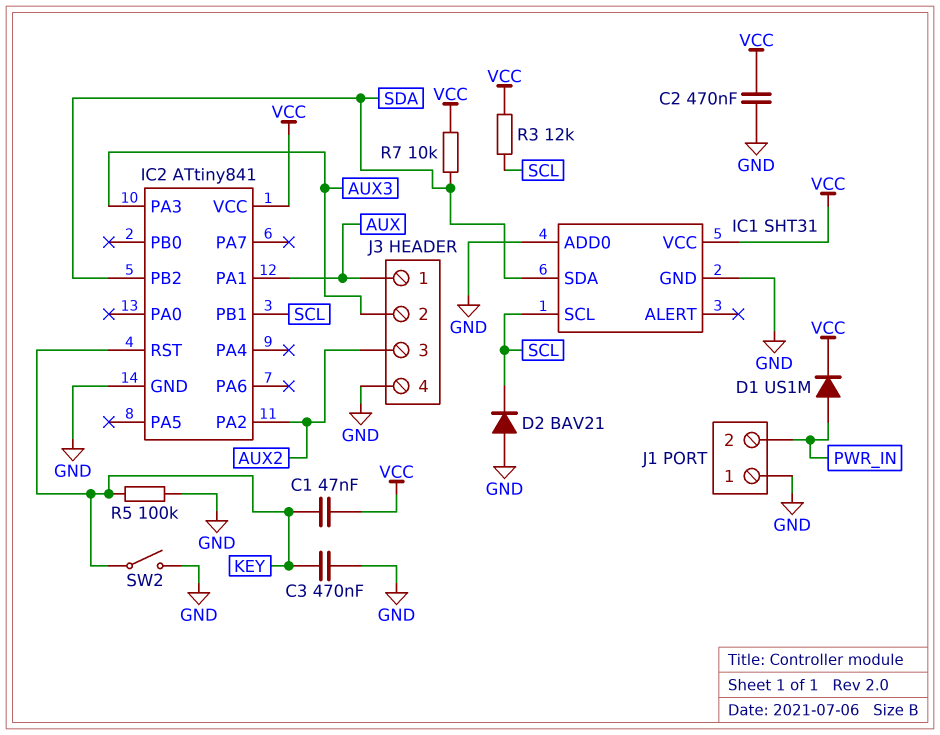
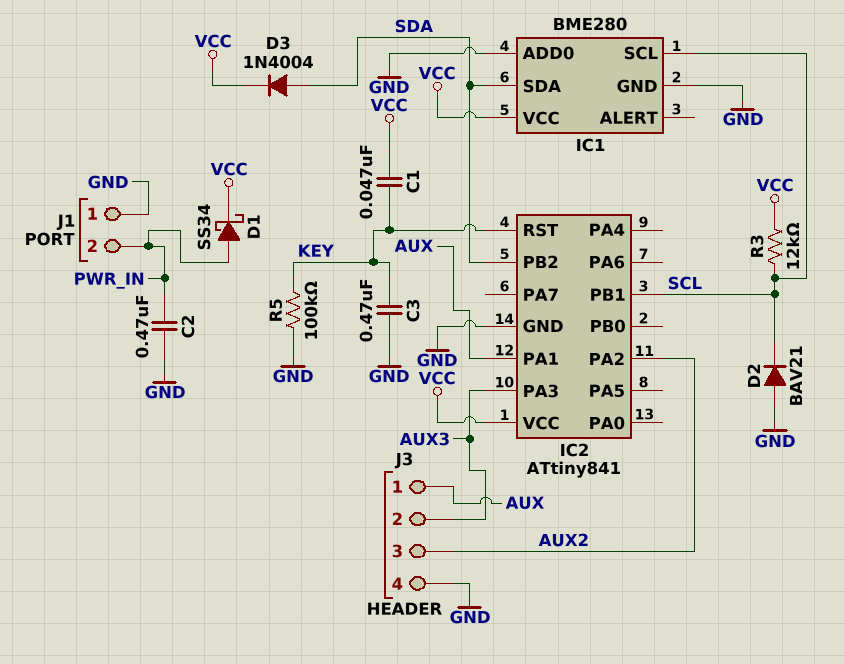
C2: 470nF (GND, VCC) -> 470nF (GND, PWR_IN)
D1: diode US1M (A PWR_IN, K VCC) -> schottky SS34 (A PWR_IN, K VCC)
D3: none -> diode 1N4004 (A SDA, K VCC)
IC1: SHT31 -> BME280
R7: 10k (SDA, VCC) -> none
SW2: switch (GND, KEY) -> none

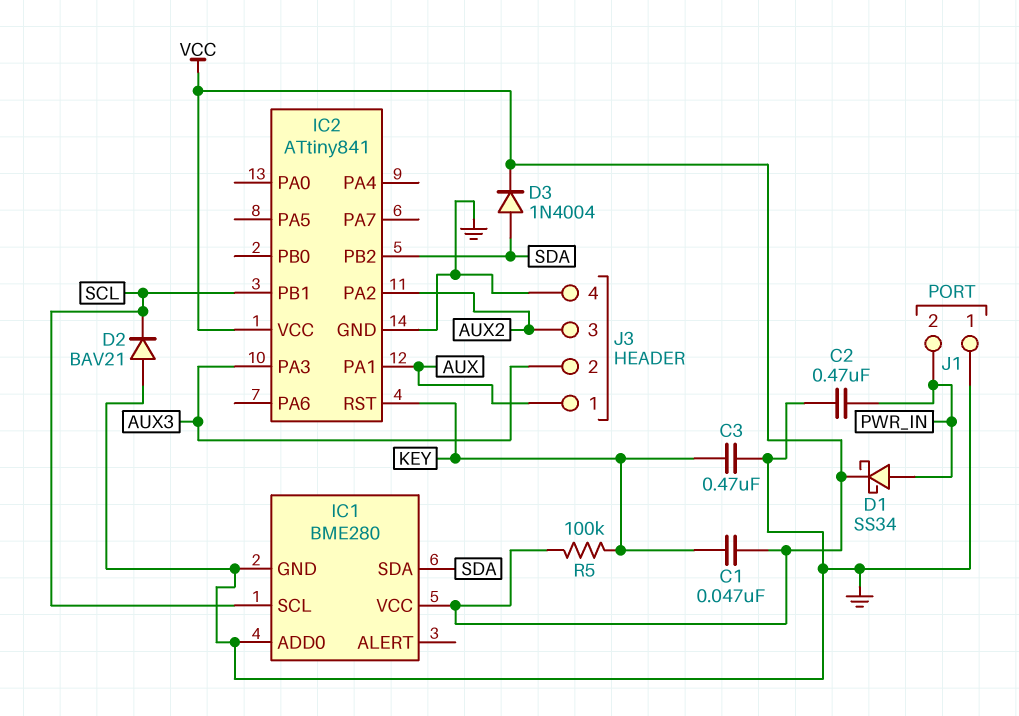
R3: 12k (SCL, VCC) -> none
R5: 100k (GND, KEY) -> 100k (KEY, VCC)

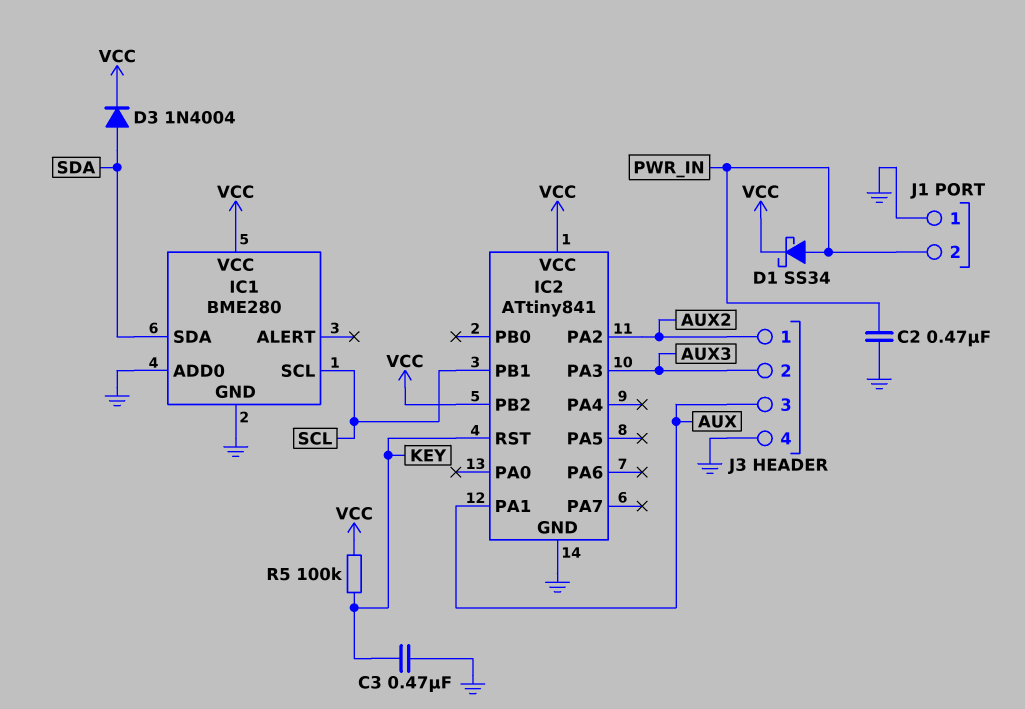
C1: 47nF (KEY, VCC) -> none
D2: diode BAV21 (A GND, K SCL) -> none
IC2 pin PB2: SDA -> VCC
J3 pin 1: AUX -> AUX2
J3 pin 3: AUX2 -> AUX

